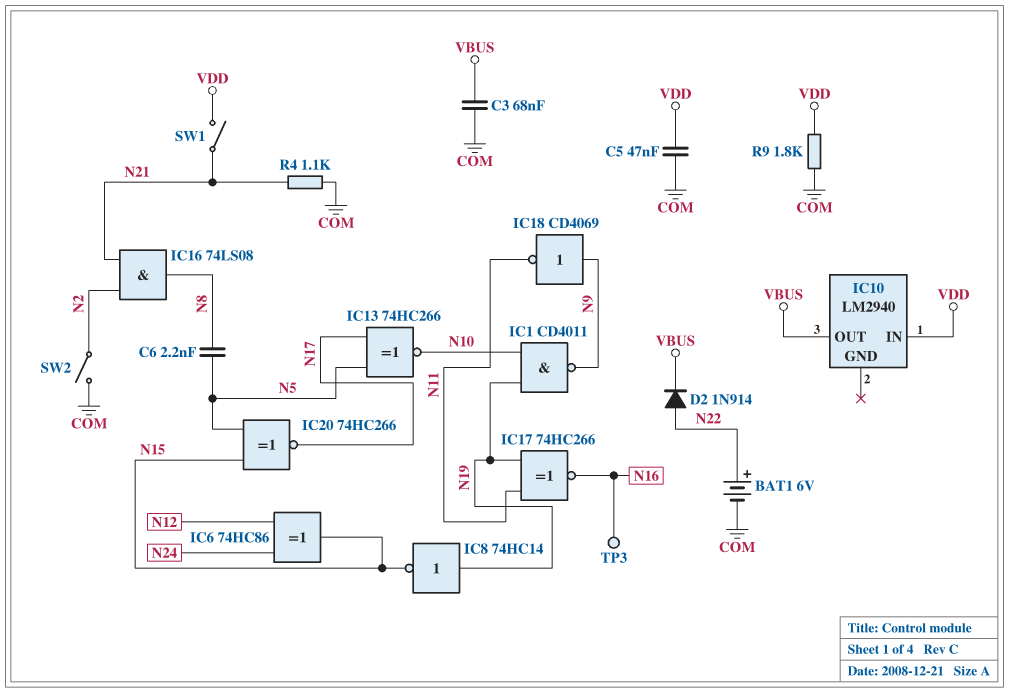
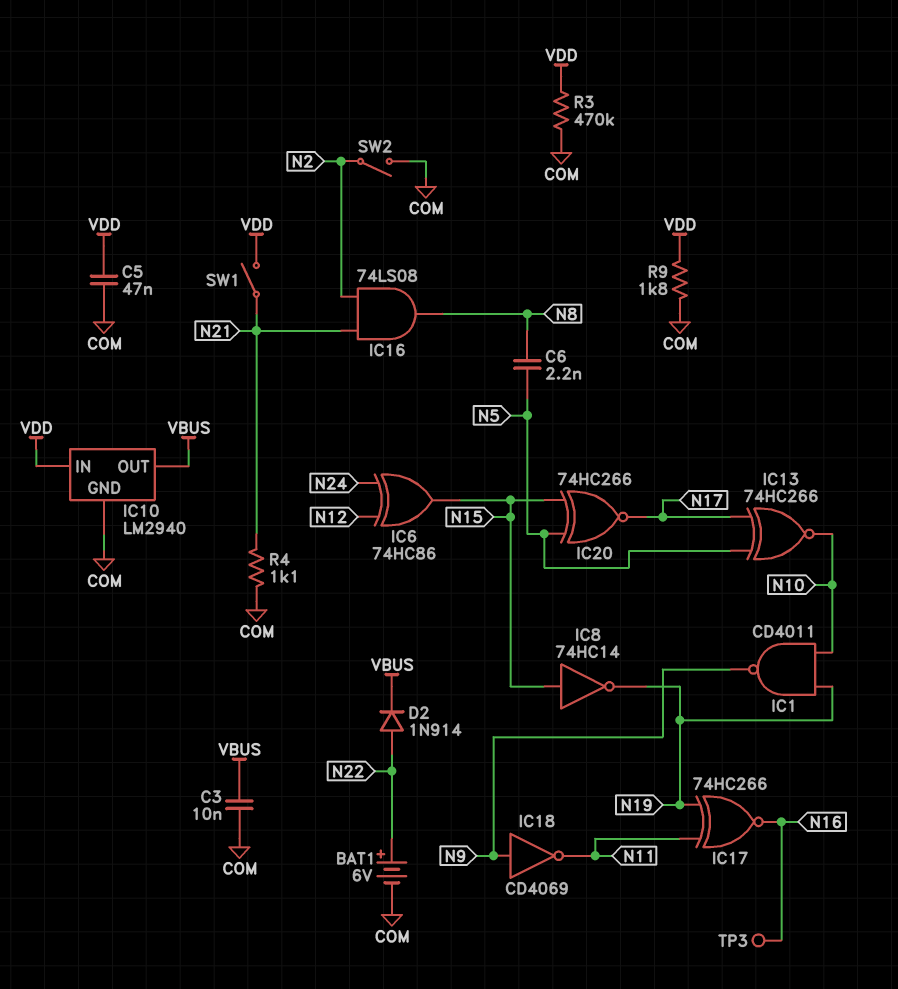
C3: 68nF (COM, VBUS) -> 10nF (COM, VBUS)
IC8: NOT 74HC14 (in N19, out N15) -> NOT 74HC14 (in N15, out N19)
IC10 pin GND: none -> COM
R3: none -> 470k (COM, VDD)

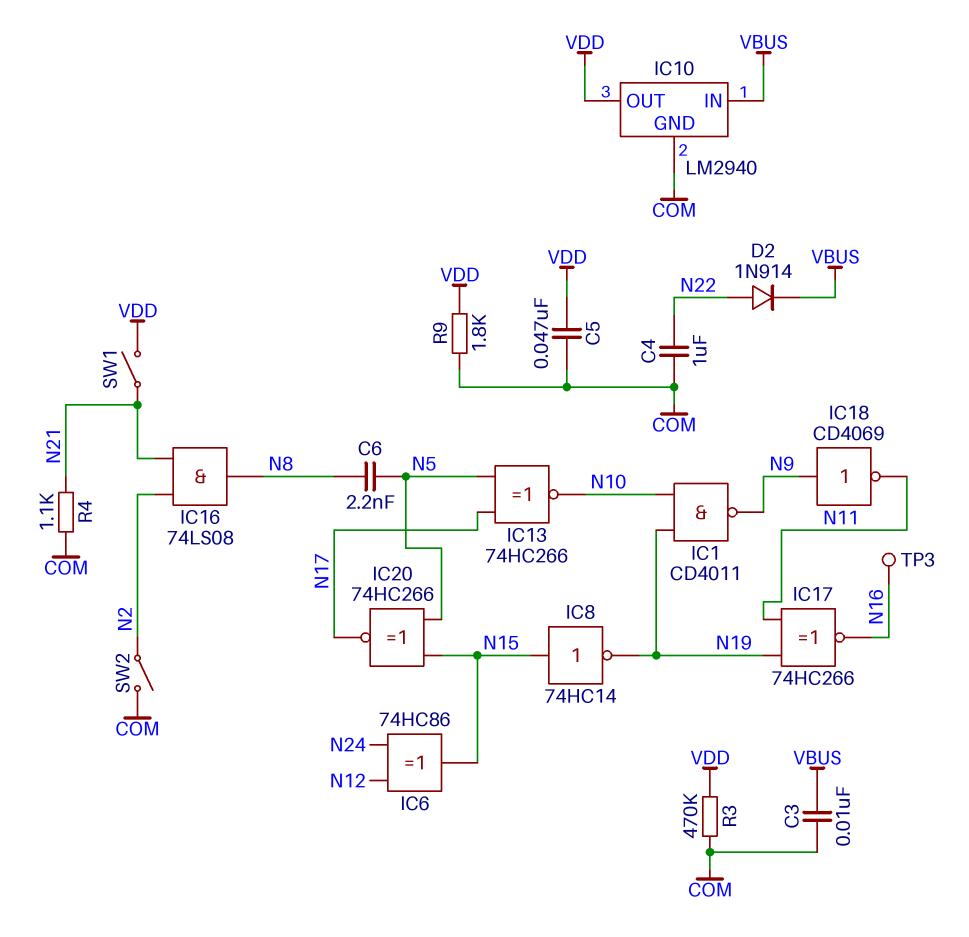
BAT1: 6V (plus N22, minus COM) -> none
C4: none -> 1uF (COM, N22)
IC10 pin IN: VDD -> VBUS
IC10 pin OUT: VBUS -> VDD

